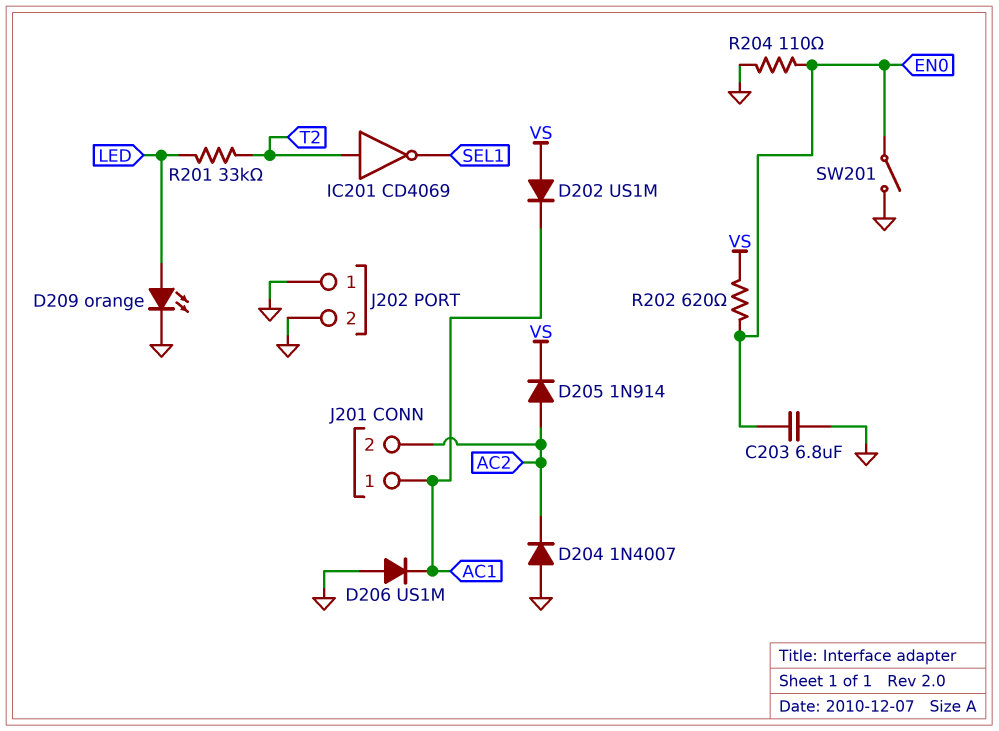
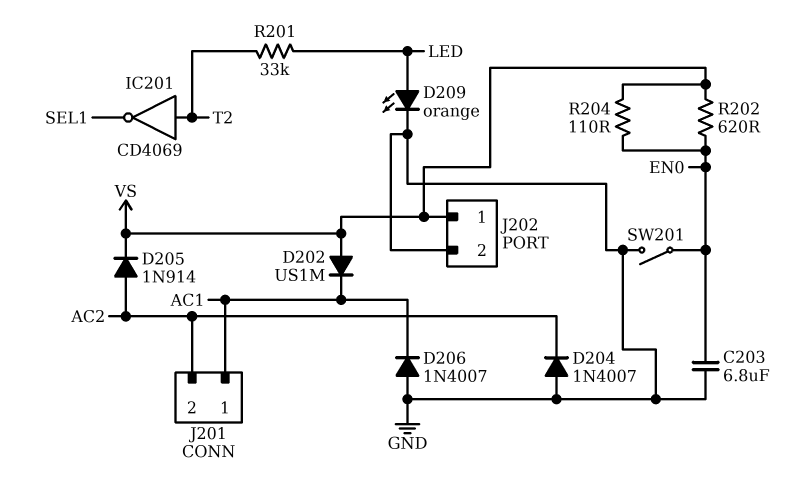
D206: diode US1M (A GND, K AC1) -> diode 1N4007 (A GND, K AC1)
J202 pin 1: GND -> VS
R204: 110 (EN0, GND) -> 110 (EN0, VS)

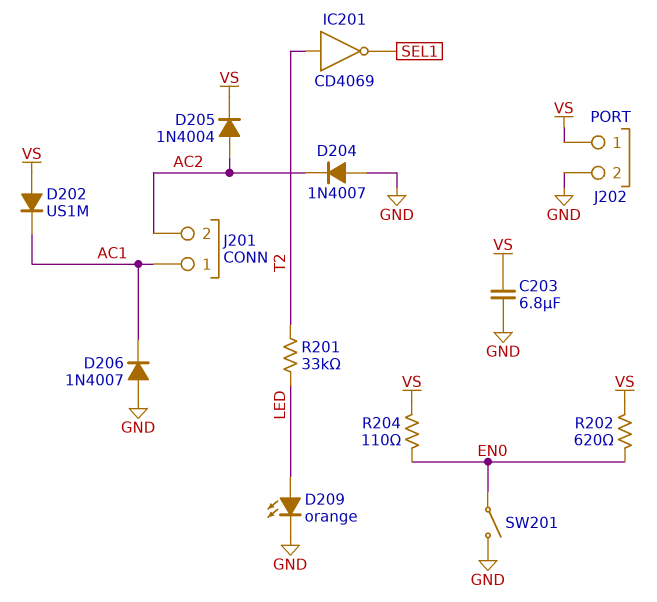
C203: 6.8uF (EN0, GND) -> 6.8uF (GND, VS)
D205: diode 1N914 (A AC2, K VS) -> diode 1N4004 (A AC2, K VS)

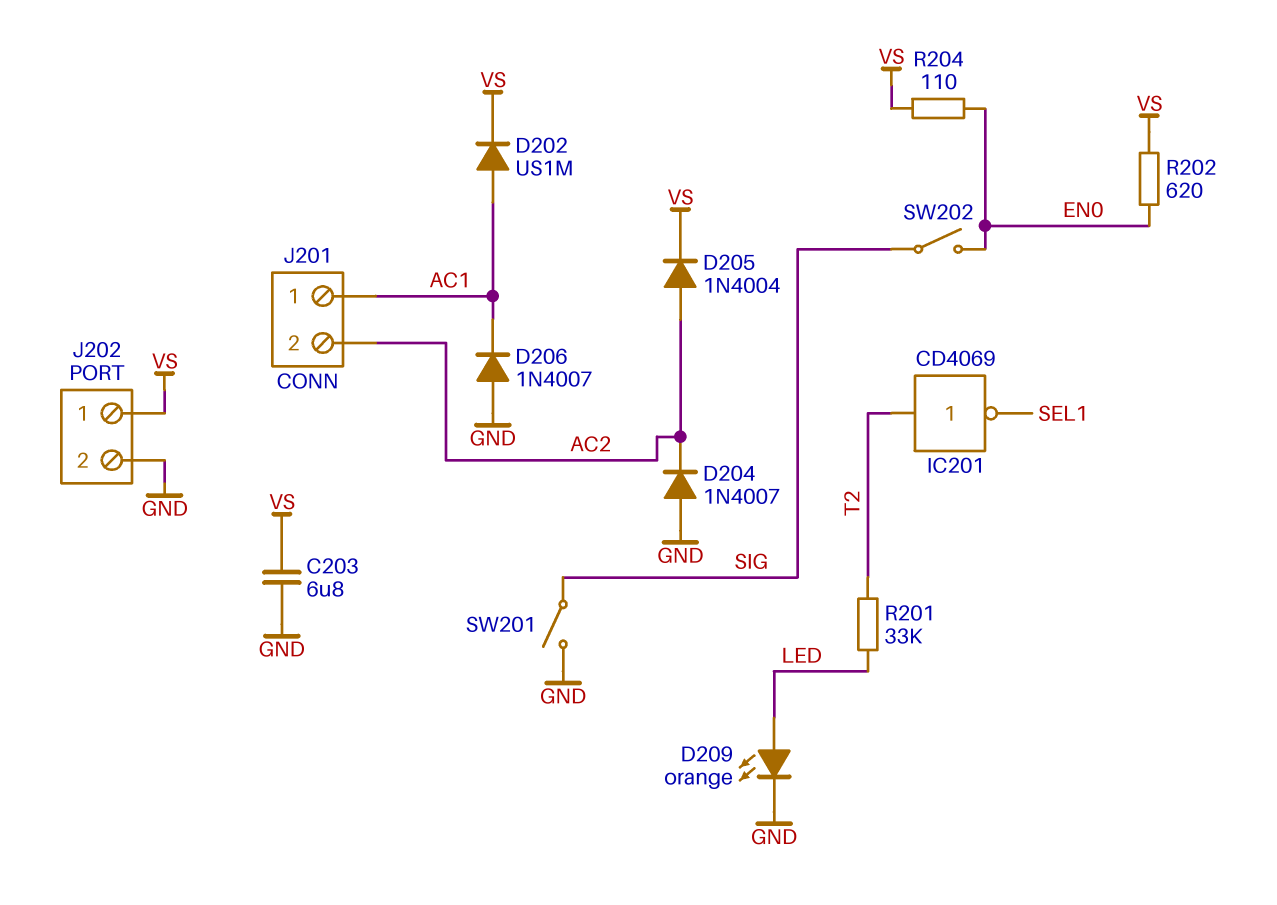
D202: diode US1M (A VS, K AC1) -> diode US1M (A AC1, K VS)
SW201: switch (EN0, GND) -> switch (GND, SIG)
SW202: none -> switch (EN0, SIG)

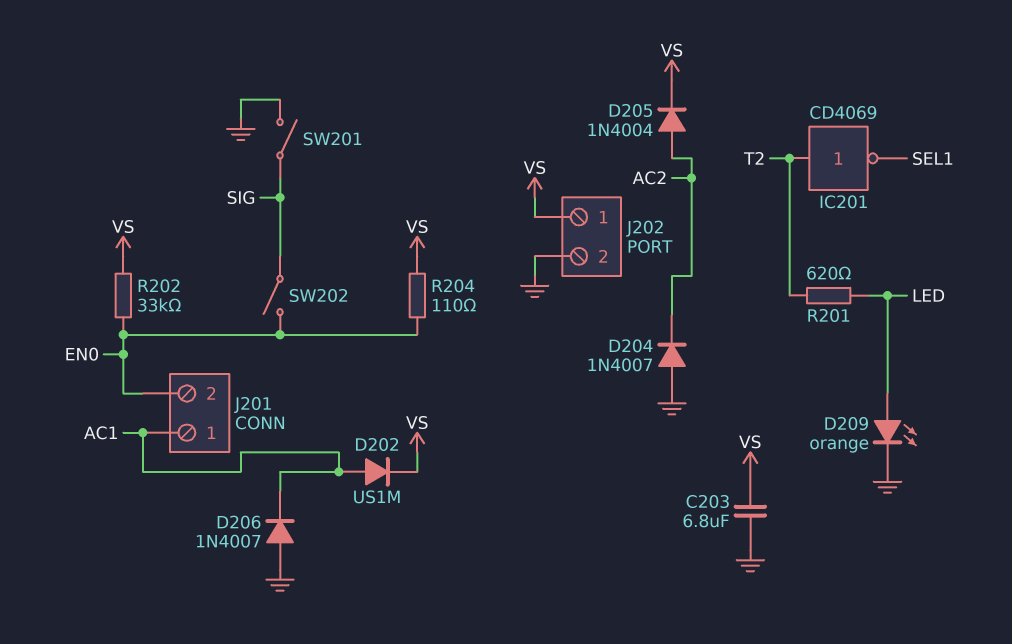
J201 pin 2: AC2 -> EN0
R201: 33k (LED, T2) -> 620 (LED, T2)
R202: 620 (EN0, VS) -> 33k (EN0, VS)

